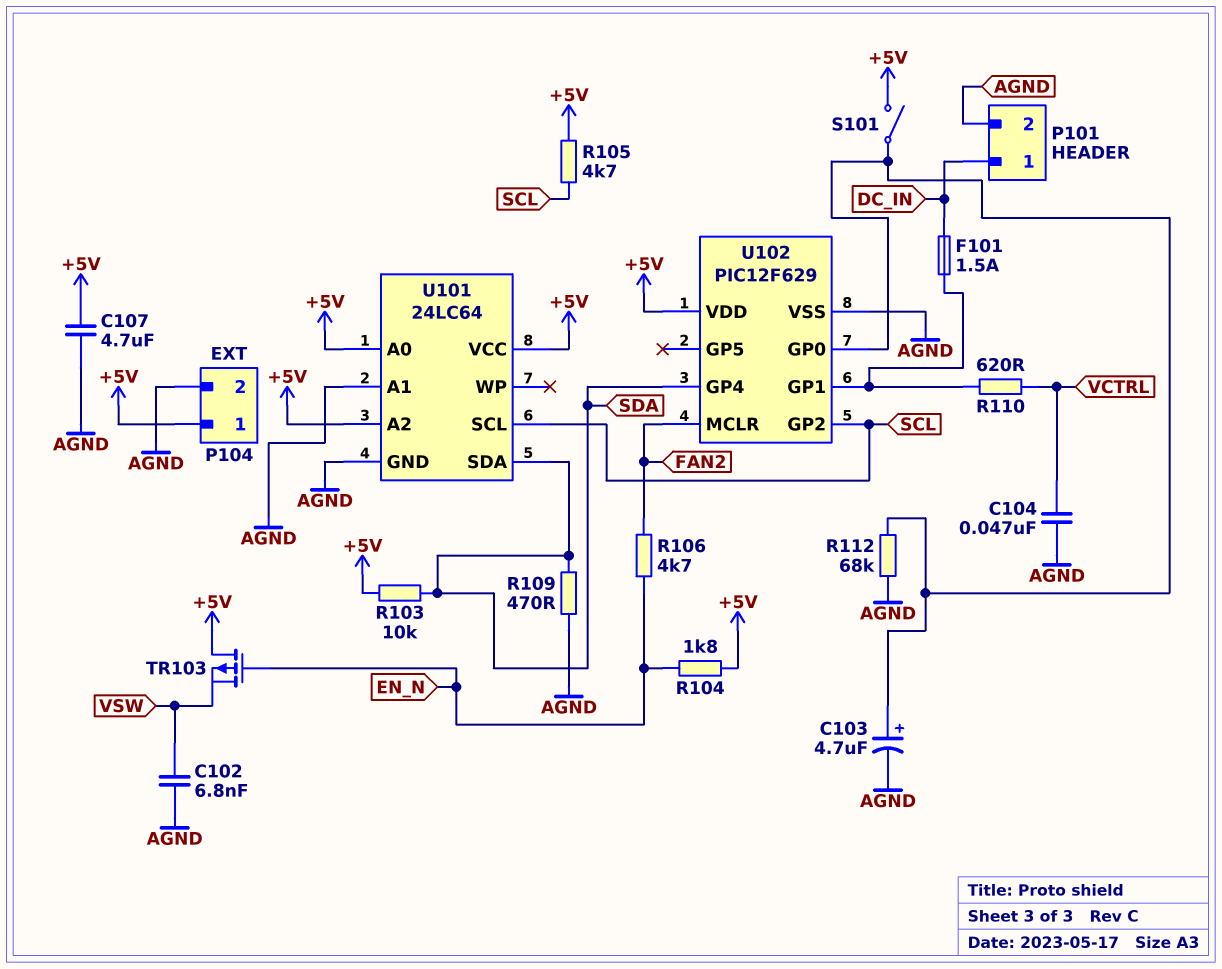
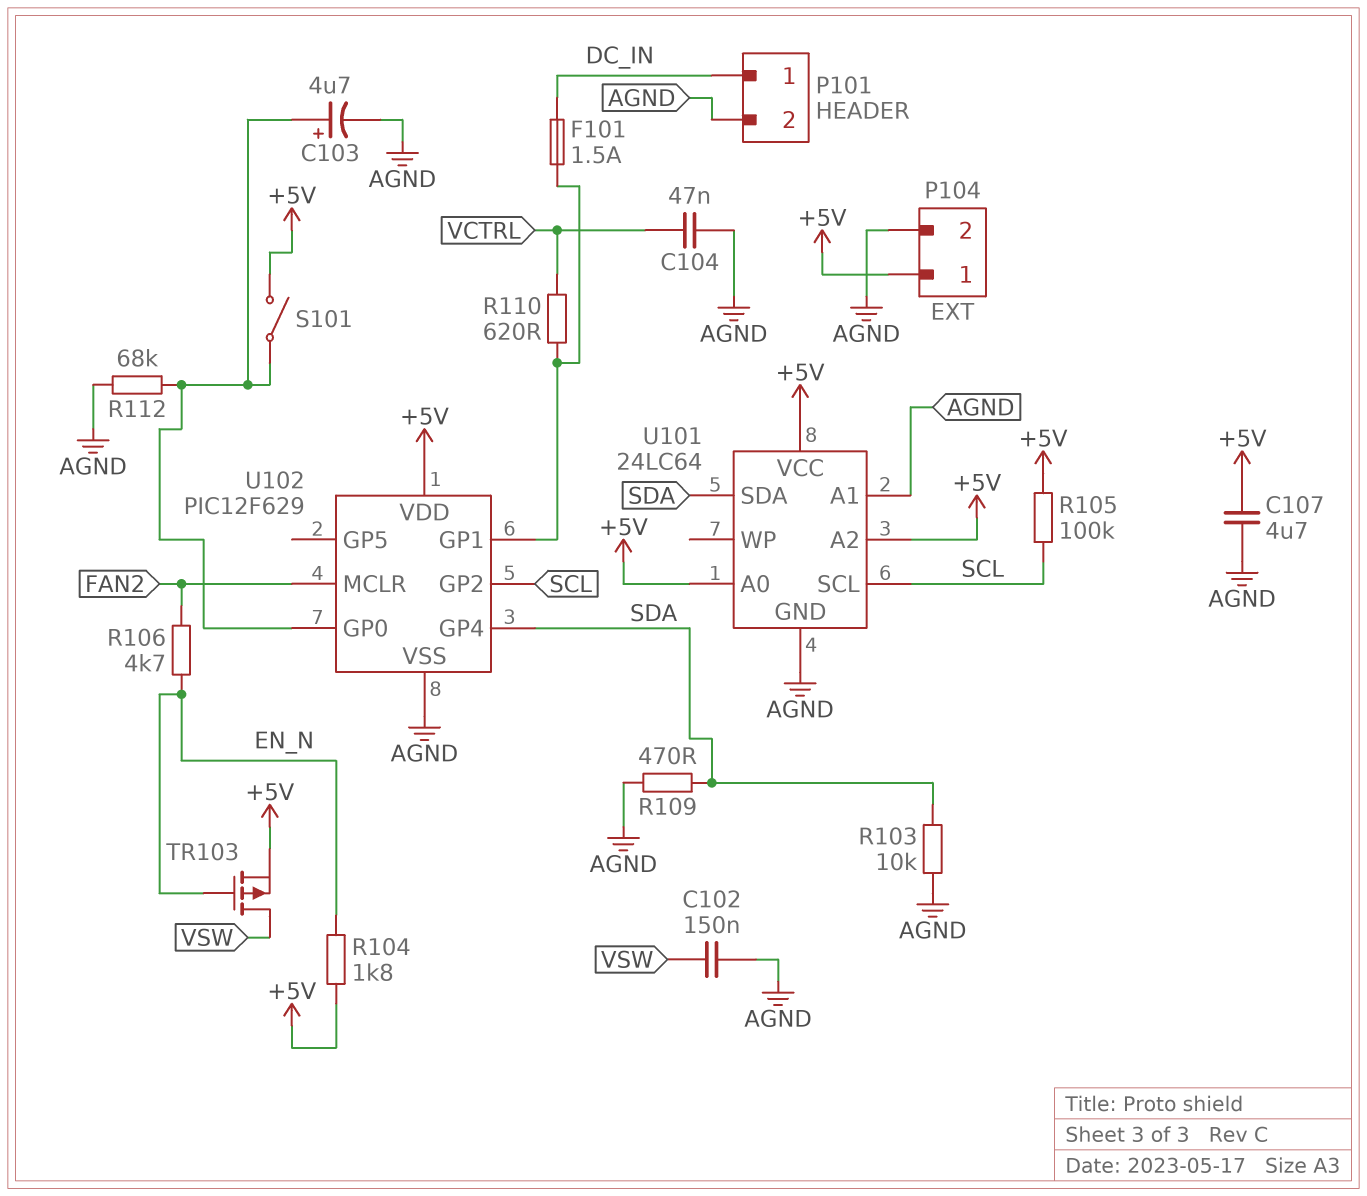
C102: 6.8nF (AGND, VSW) -> 150nF (AGND, VSW)
R103: 10k (+5V, SDA) -> 10k (AGND, SDA)
R105: 4.7k (+5V, SCL) -> 100k (+5V, SCL)
TR103: PMOS (G EN_N, D +5V, S VSW) -> PMOS (G EN_N, D VSW, S +5V)

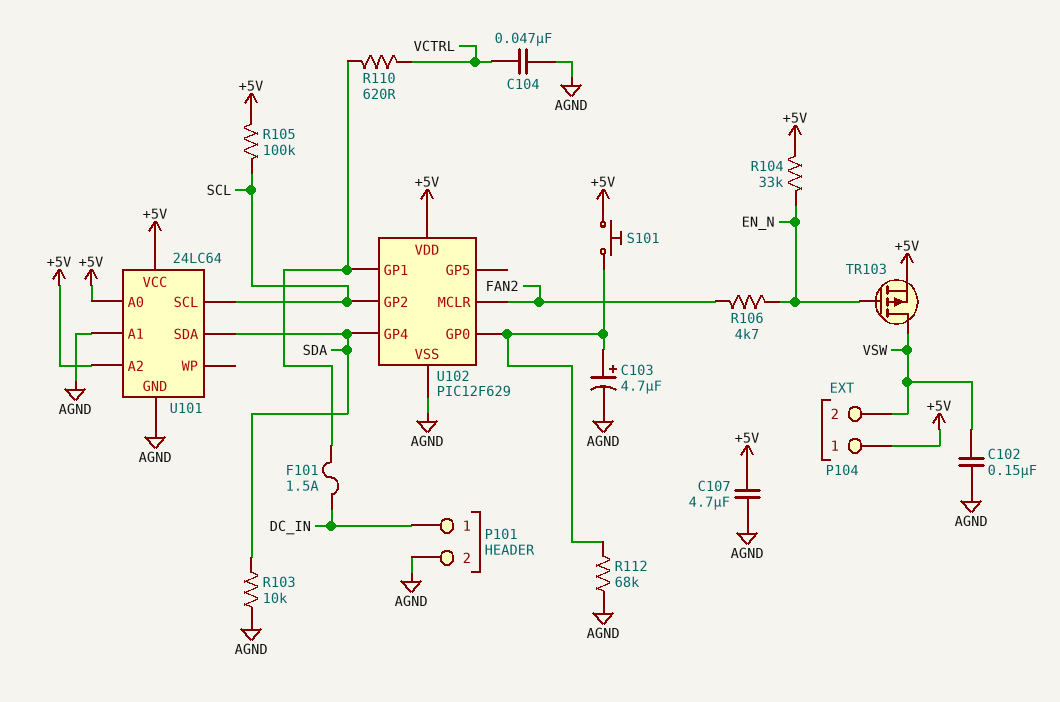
P104 pin 2: AGND -> VSW
R104: 1.8k (+5V, EN_N) -> 33k (+5V, EN_N)
R109: 470 (AGND, SDA) -> none
S101: switch (+5V, U102/GP0) -> button (+5V, U102/GP0)

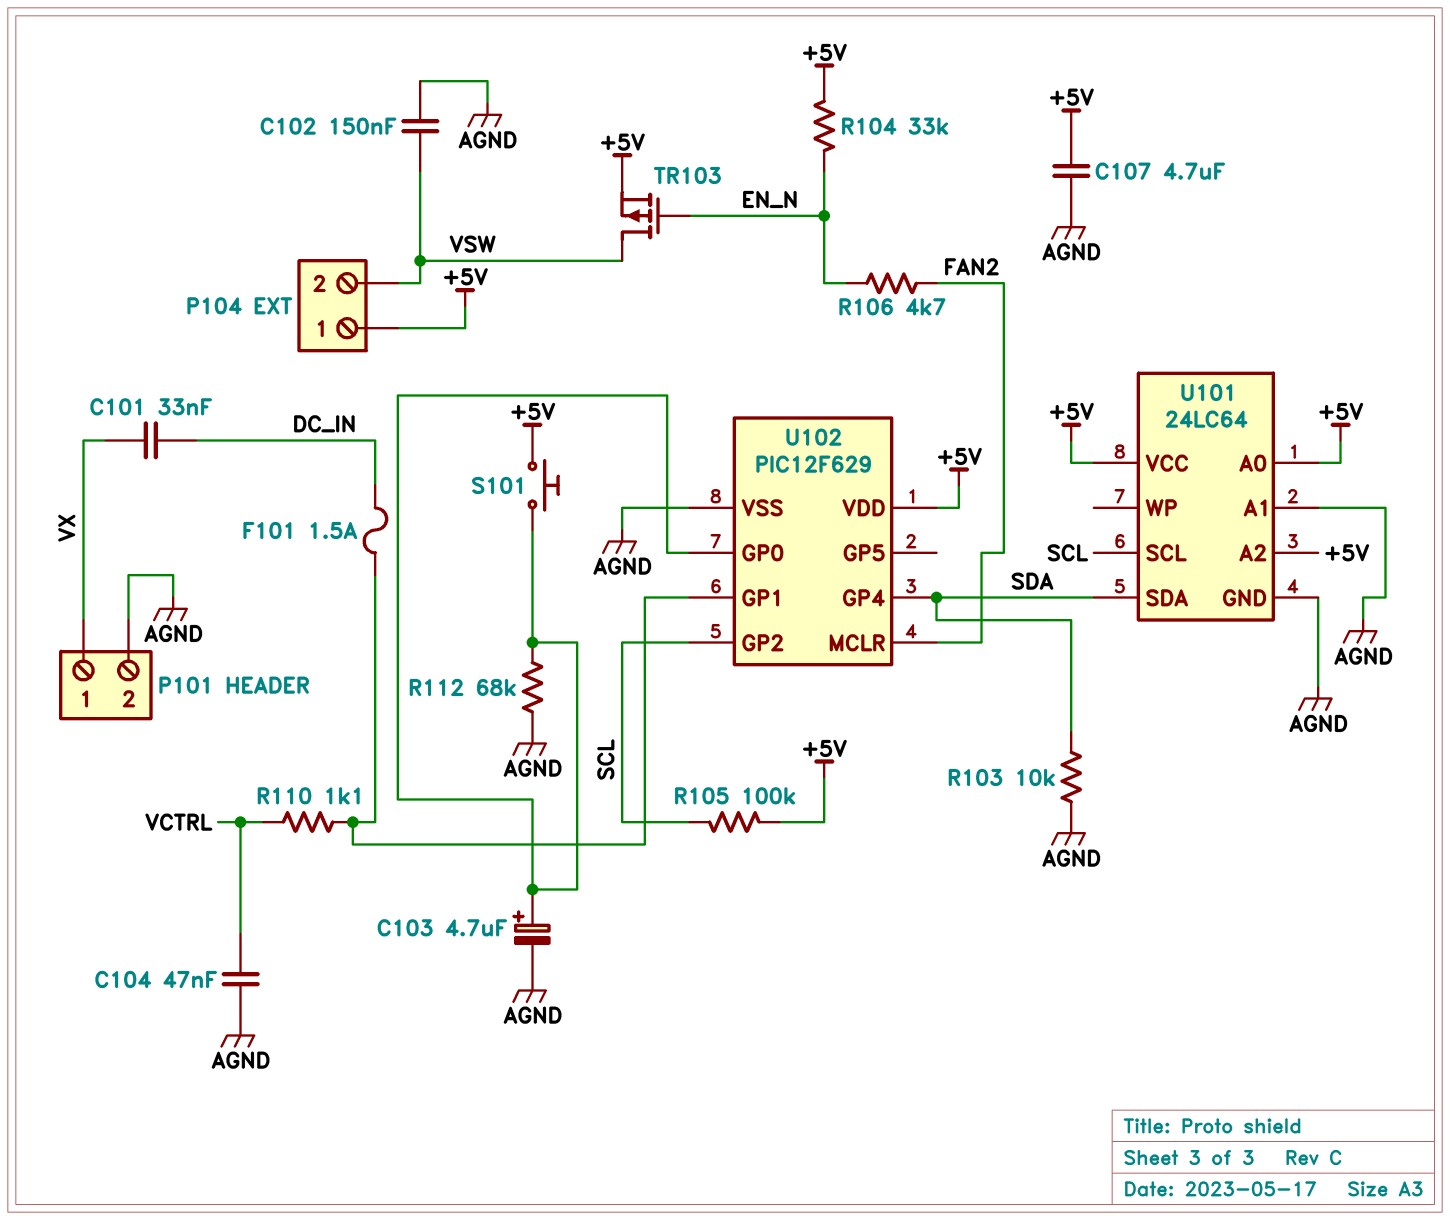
C101: none -> 33nF (DC_IN, VX)
P101 pin 1: DC_IN -> VX
R110: 620 (U102/GP1, VCTRL) -> 1.1k (U102/GP1, VCTRL)

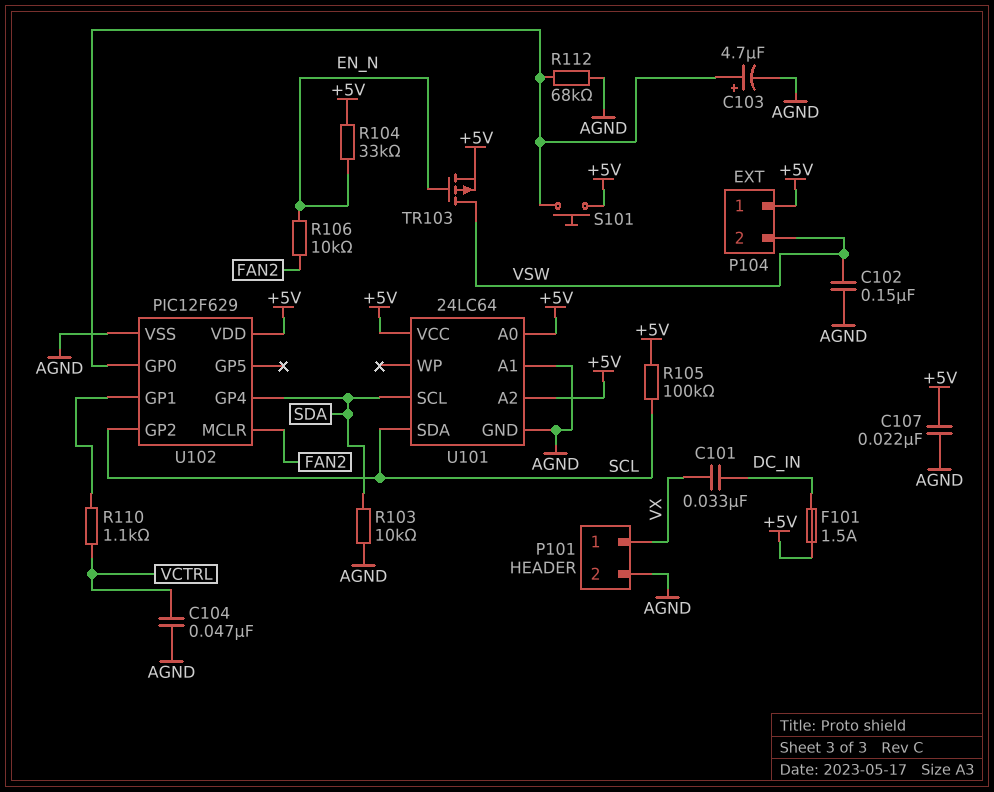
C107: 4.7uF (+5V, AGND) -> 22nF (+5V, AGND)
F101: 1.5A (DC_IN, U102/GP1) -> 1.5A (+5V, DC_IN)
R106: 4.7k (EN_N, FAN2) -> 10k (EN_N, FAN2)
U101 pin SCL: SCL -> SDA
U101 pin SDA: SDA -> SCL

